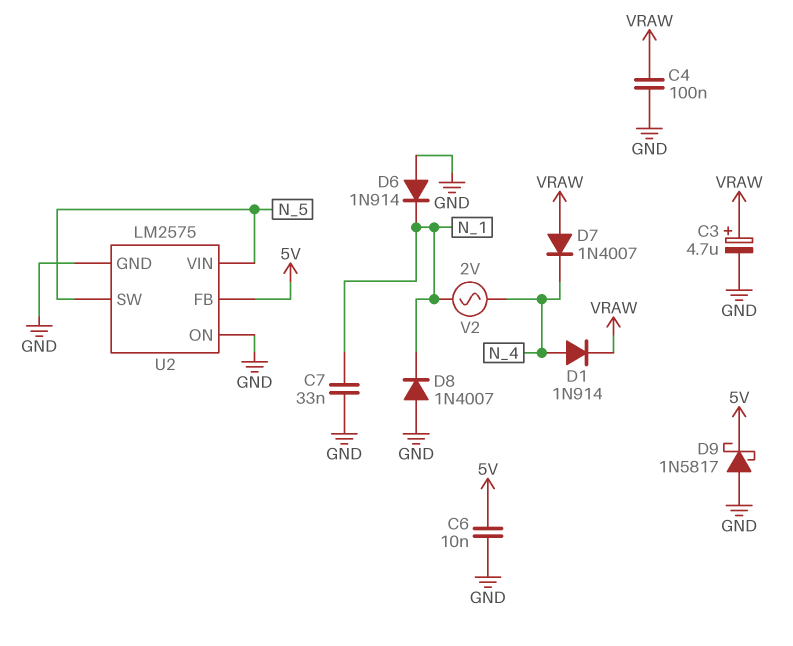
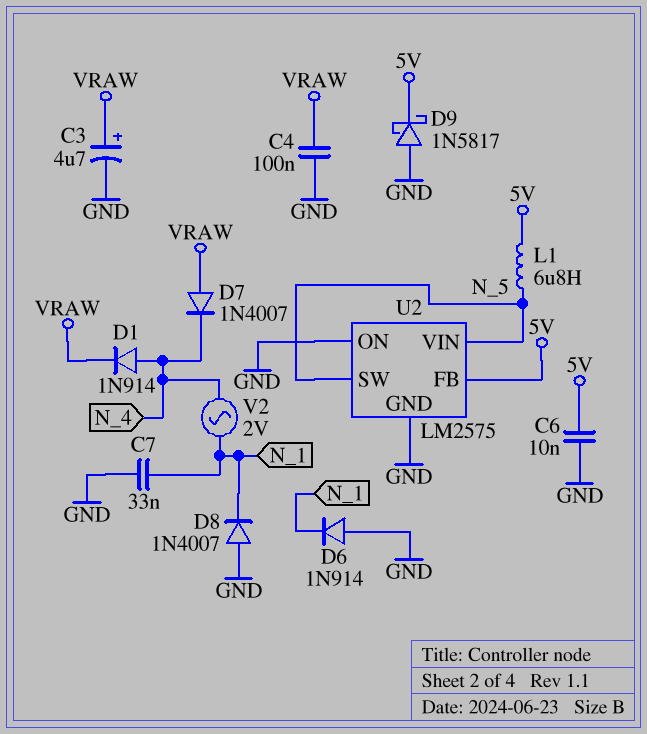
L1: none -> 6.8uH (5V, N_5)

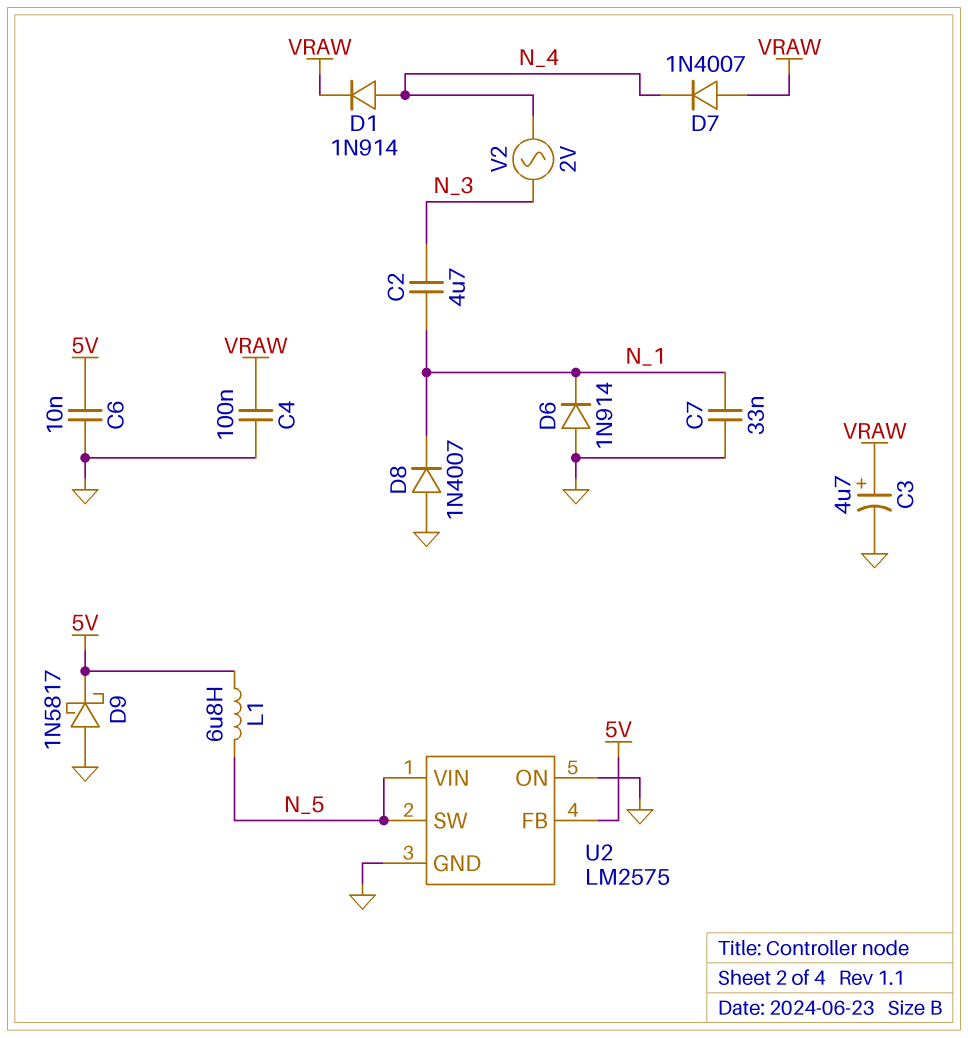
C2: none -> 4.7uF (N_1, N_3)
V2: AC 2V (N_1, N_4) -> AC 2V (N_3, N_4)

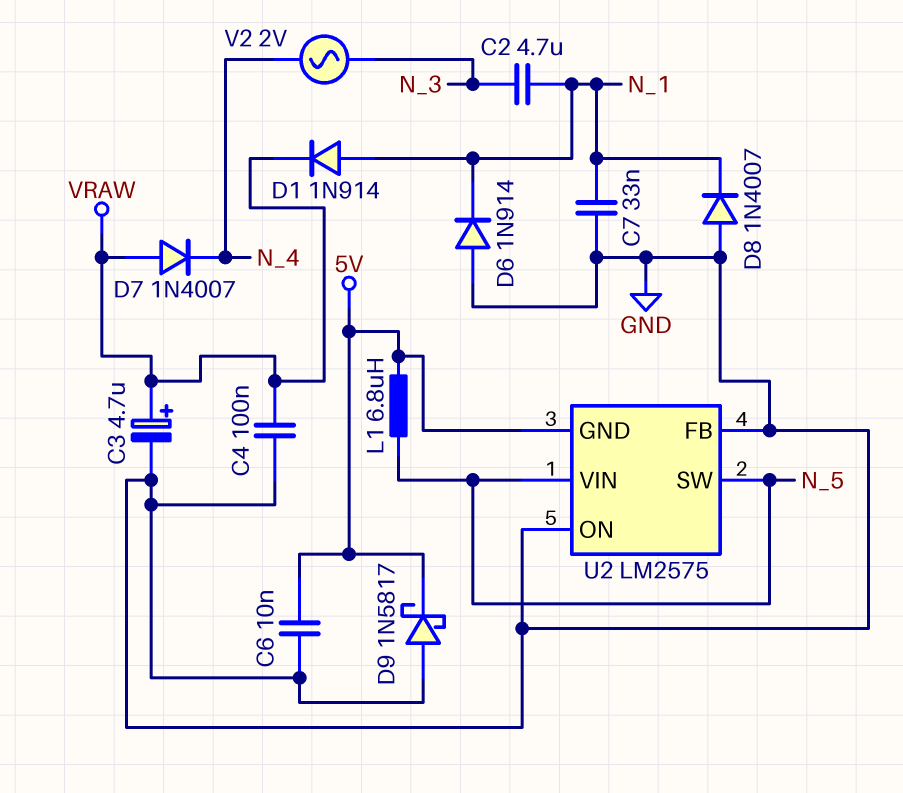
D1: diode 1N914 (A N_4, K VRAW) -> diode 1N914 (A N_1, K VRAW)
U2 pin FB: 5V -> GND
U2 pin GND: GND -> 5V

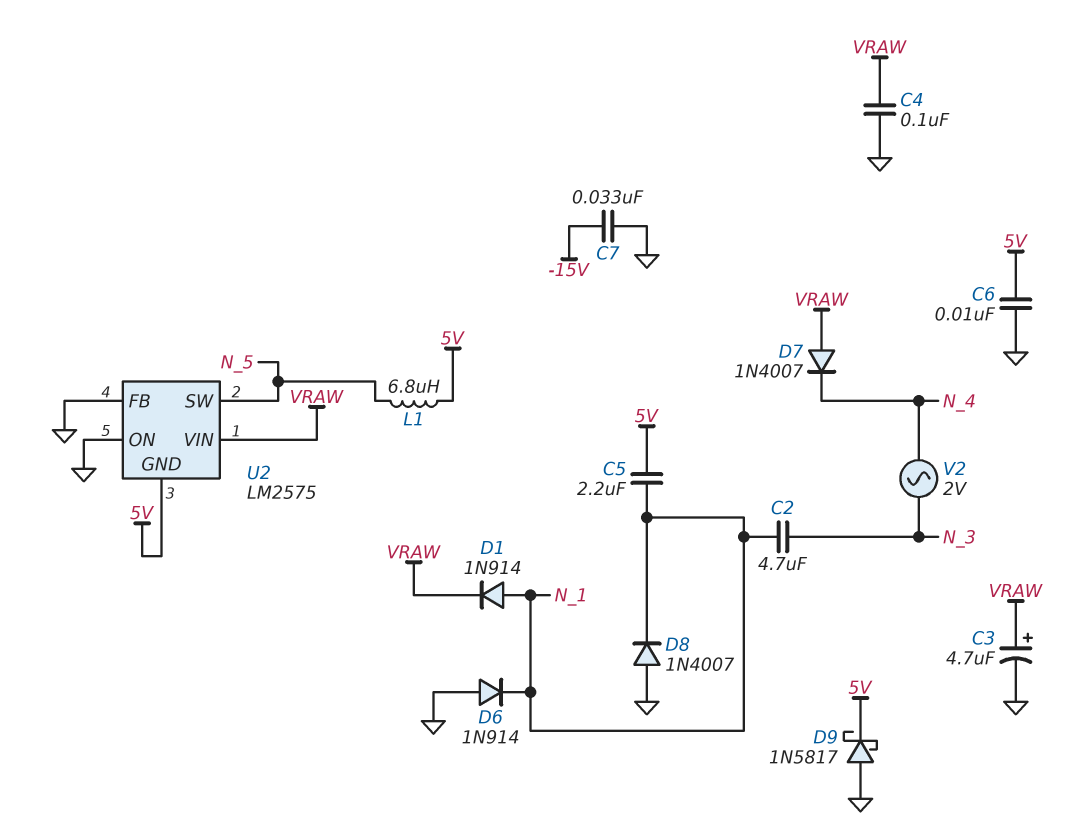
C5: none -> 2.2uF (5V, N_1)
C7: 33nF (GND, N_1) -> 33nF (-15V, GND)
U2 pin VIN: N_5 -> VRAW

